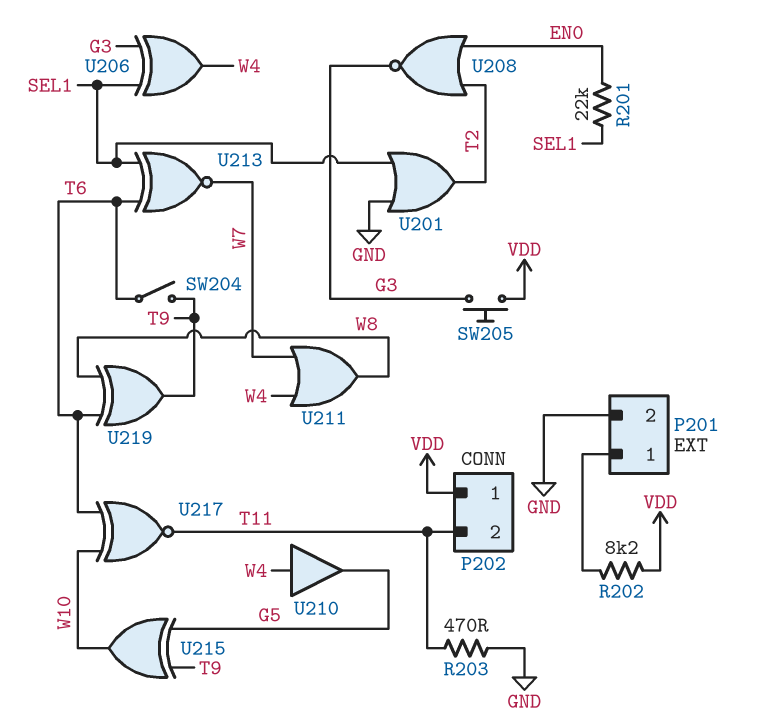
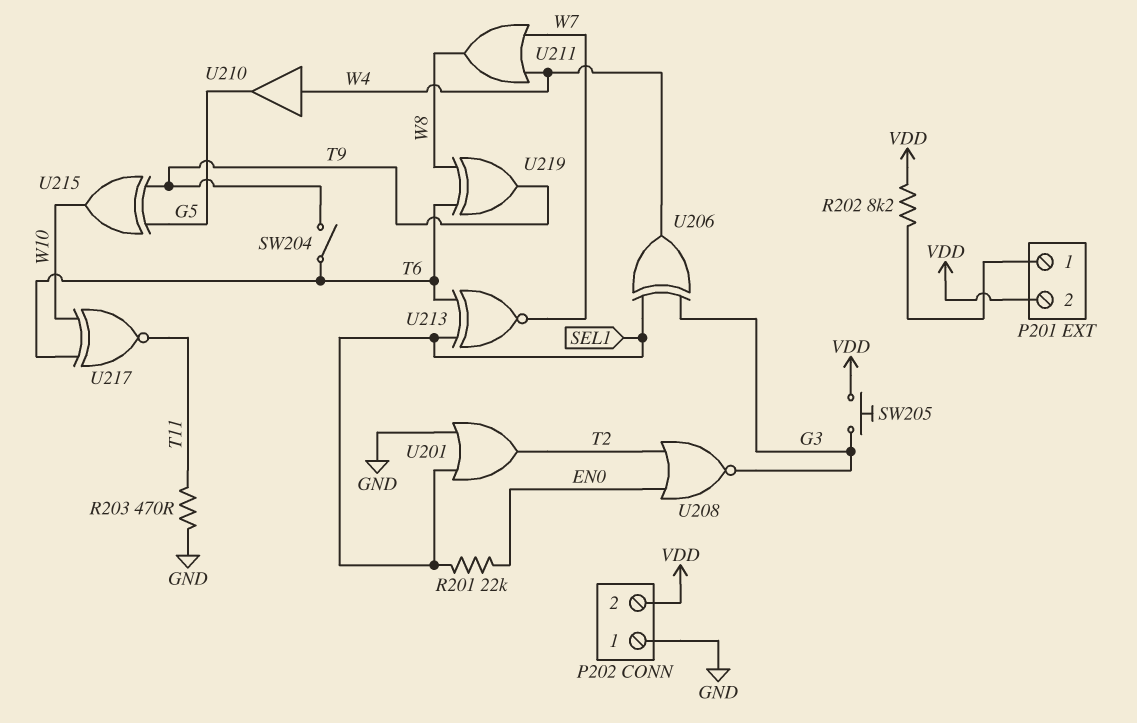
P201 pin 2: GND -> VDD
P202 pin 1: VDD -> GND
P202 pin 2: T11 -> VDD

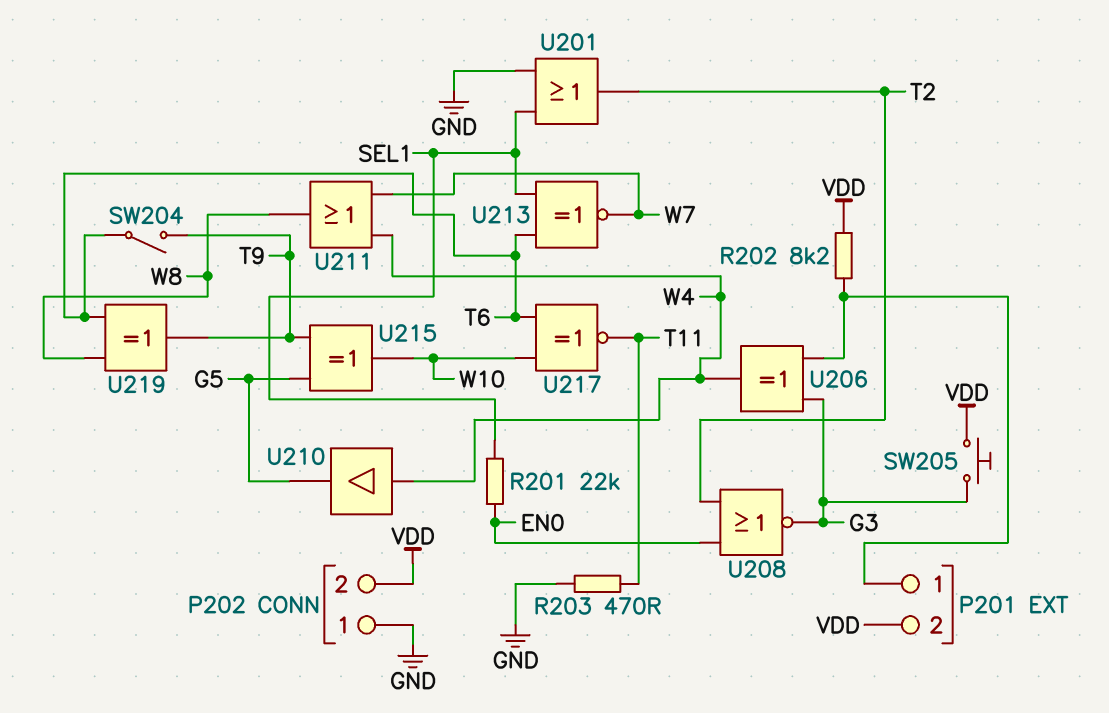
U206: XOR (in G3, in SEL1, out W4) -> XOR (in G3, in P201/1, out W4)

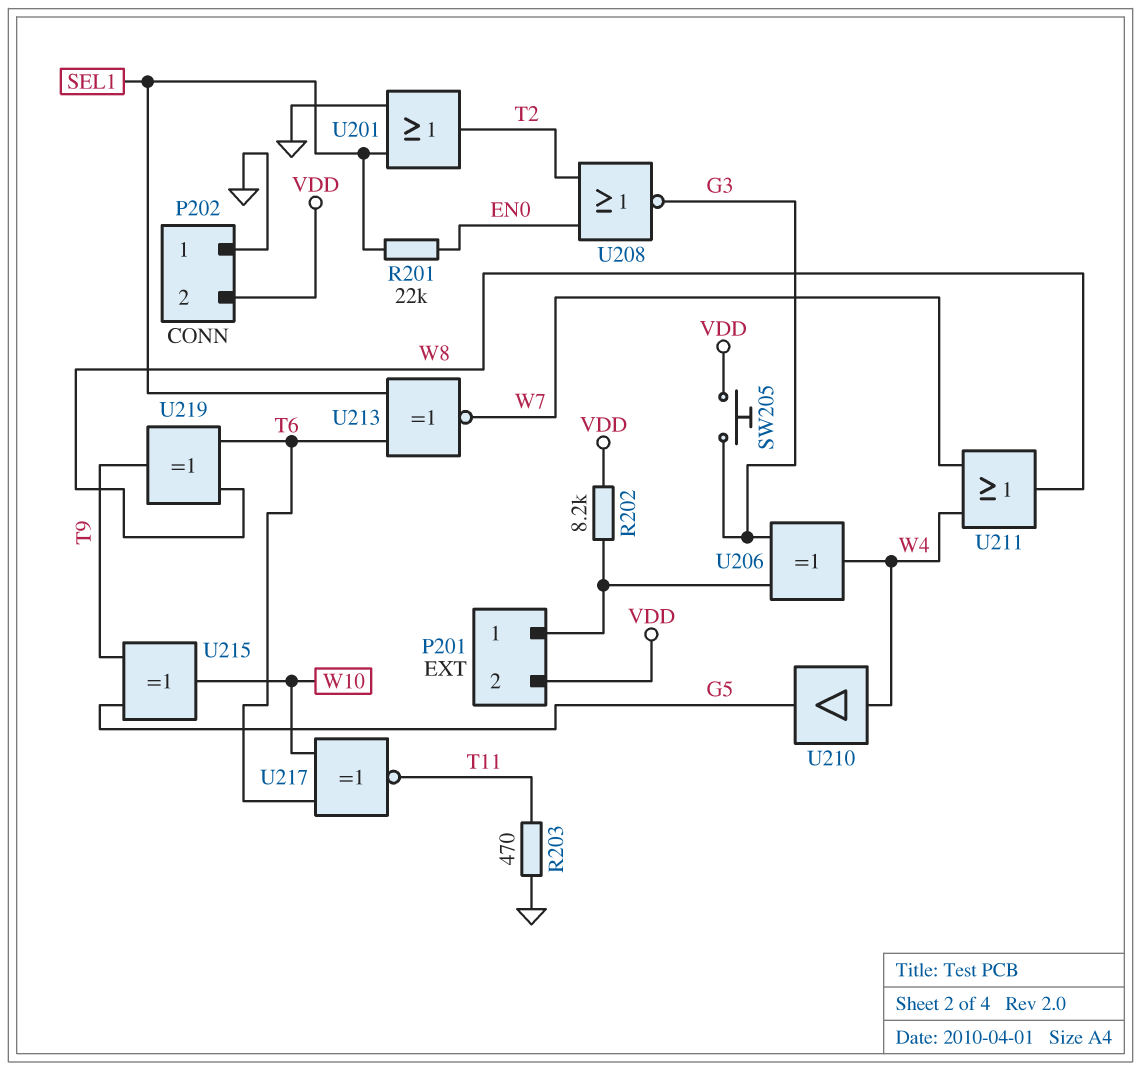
SW204: switch (T6, T9) -> none

